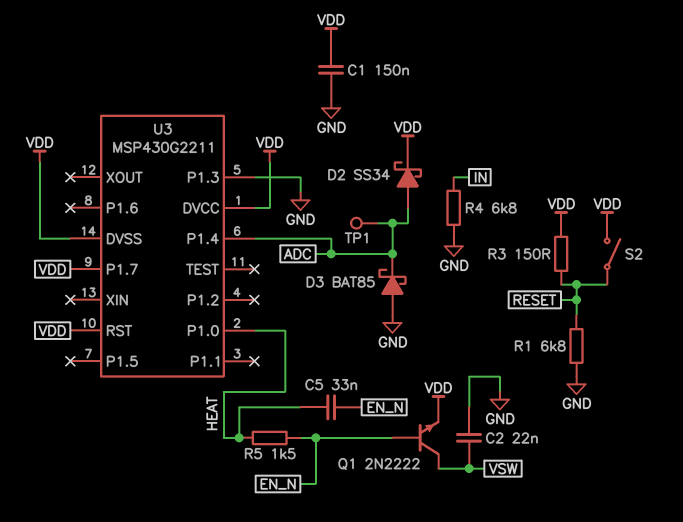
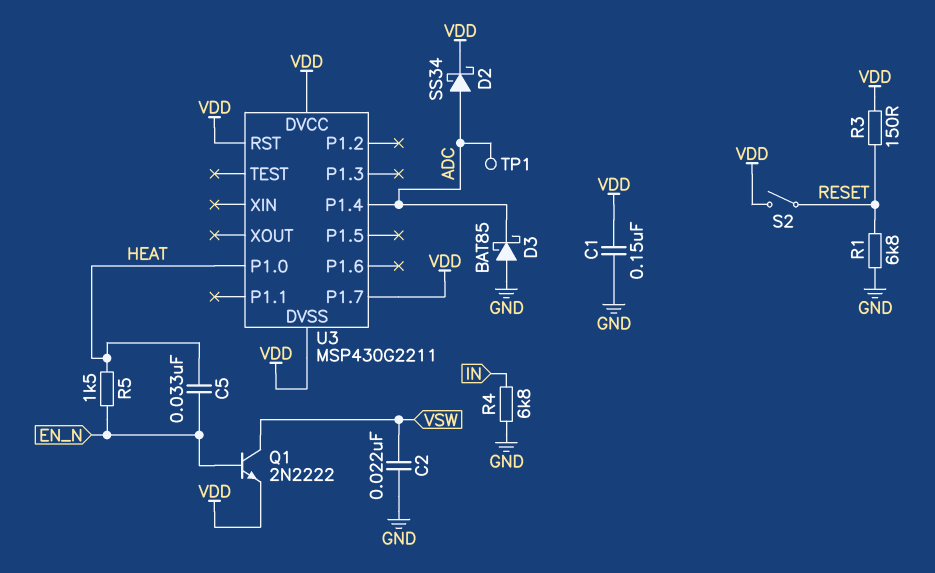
U3 pin P1.3: GND -> none

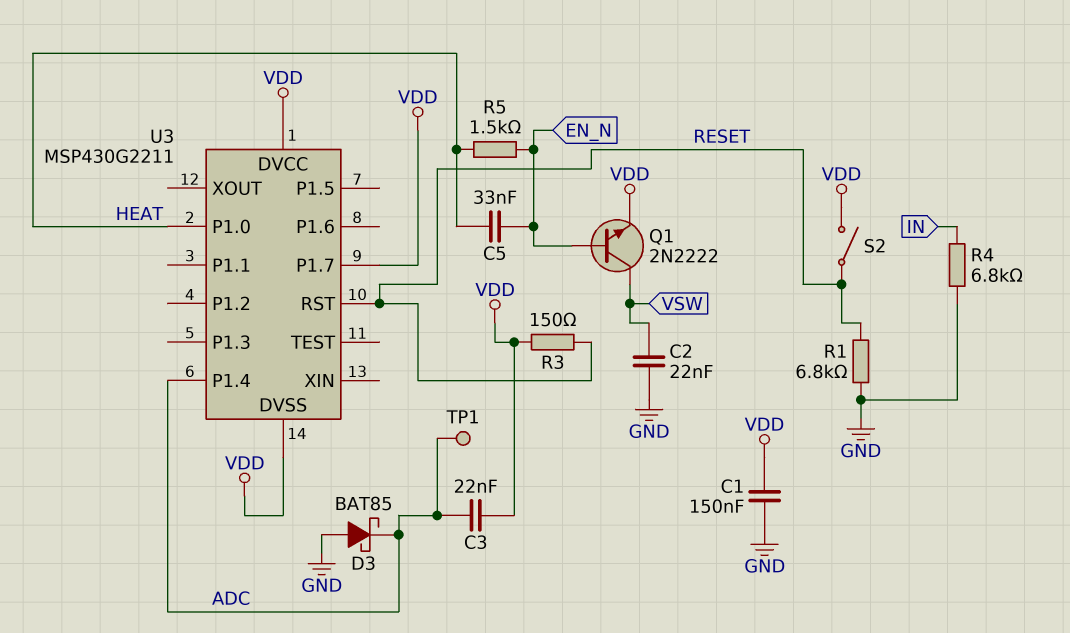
C3: none -> 22nF (ADC, VDD)
D2: schottky SS34 (A ADC, K VDD) -> none
U3 pin RST: VDD -> RESET

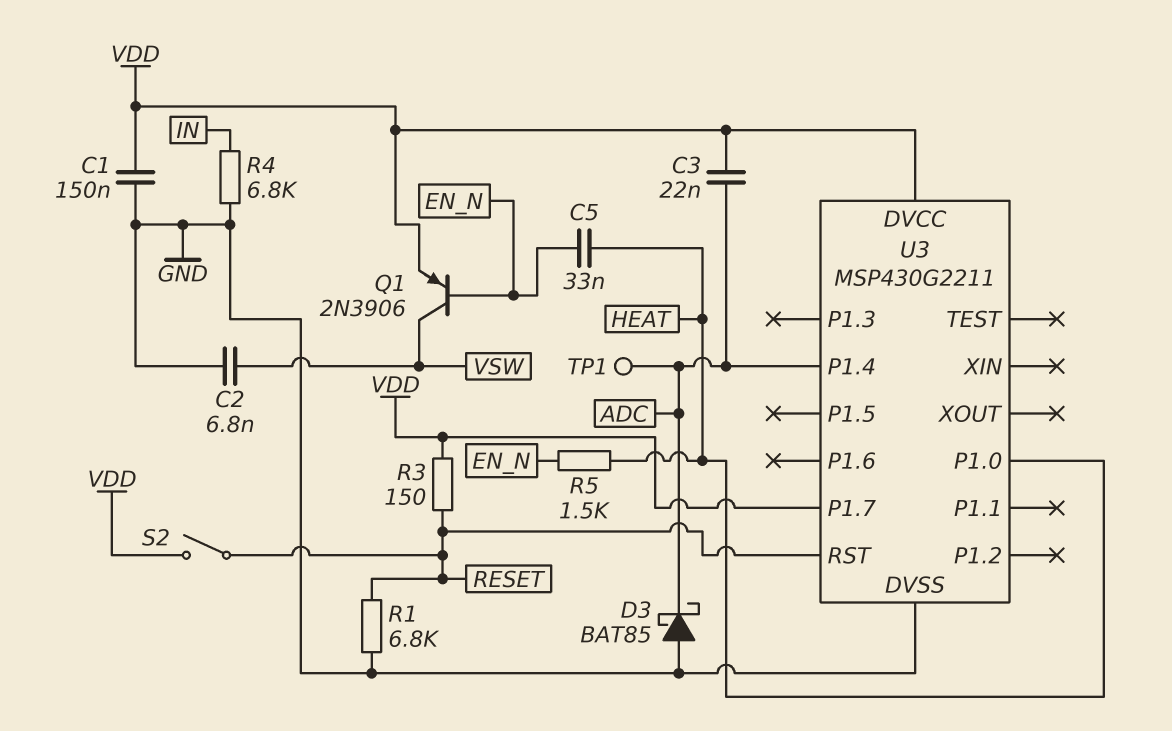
C2: 22nF (GND, VSW) -> 6.8nF (GND, VSW)
Q1: NPN 2N2222 (B EN_N, C VSW, E VDD) -> PNP 2N3906 (B EN_N, C VSW, E VDD)
U3 pin DVSS: VDD -> GND

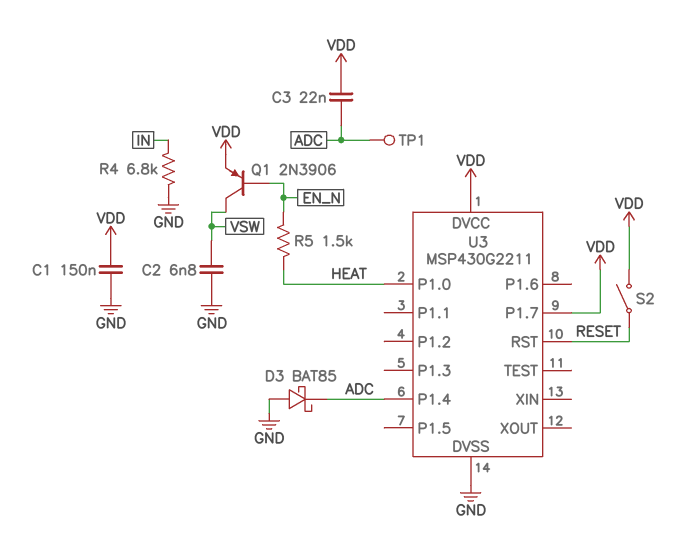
C5: 33nF (EN_N, HEAT) -> none
R1: 6.8k (GND, RESET) -> none
R3: 150 (RESET, VDD) -> none

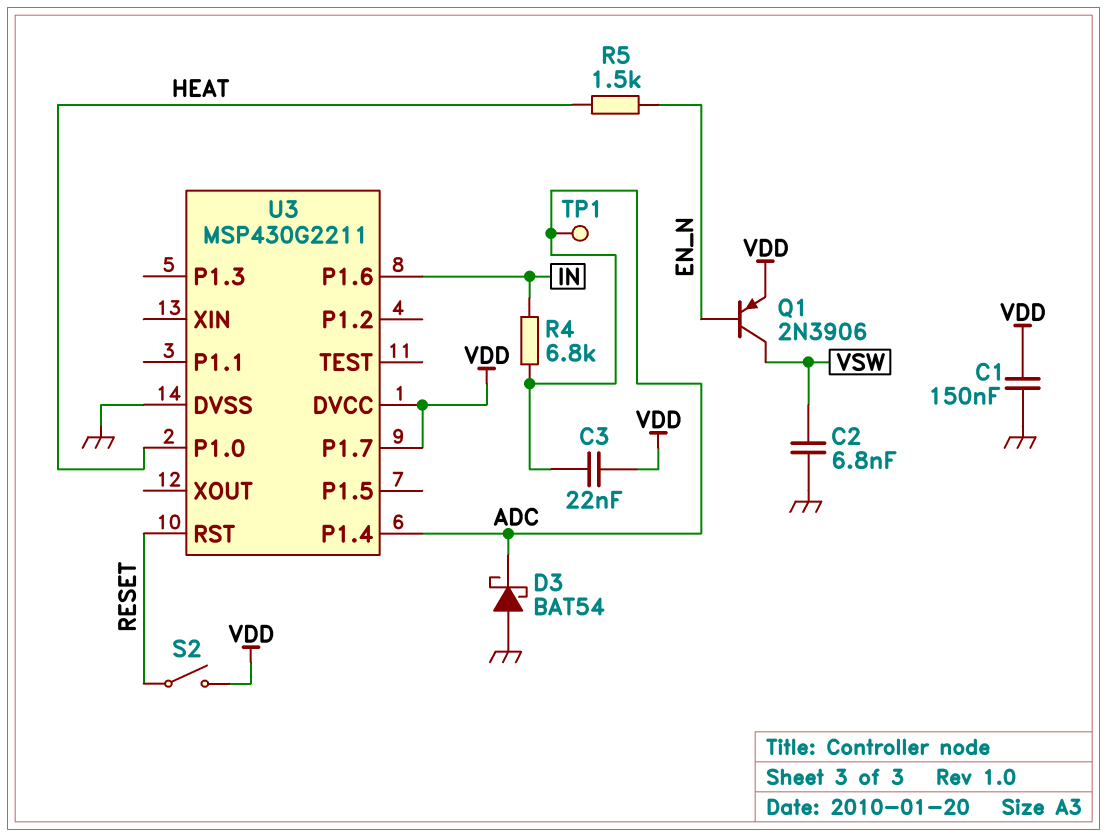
D3: schottky BAT85 (A GND, K ADC) -> schottky BAT54 (A GND, K ADC)
R4: 6.8k (GND, IN) -> 6.8k (ADC, IN)
U3 pin P1.6: none -> IN

